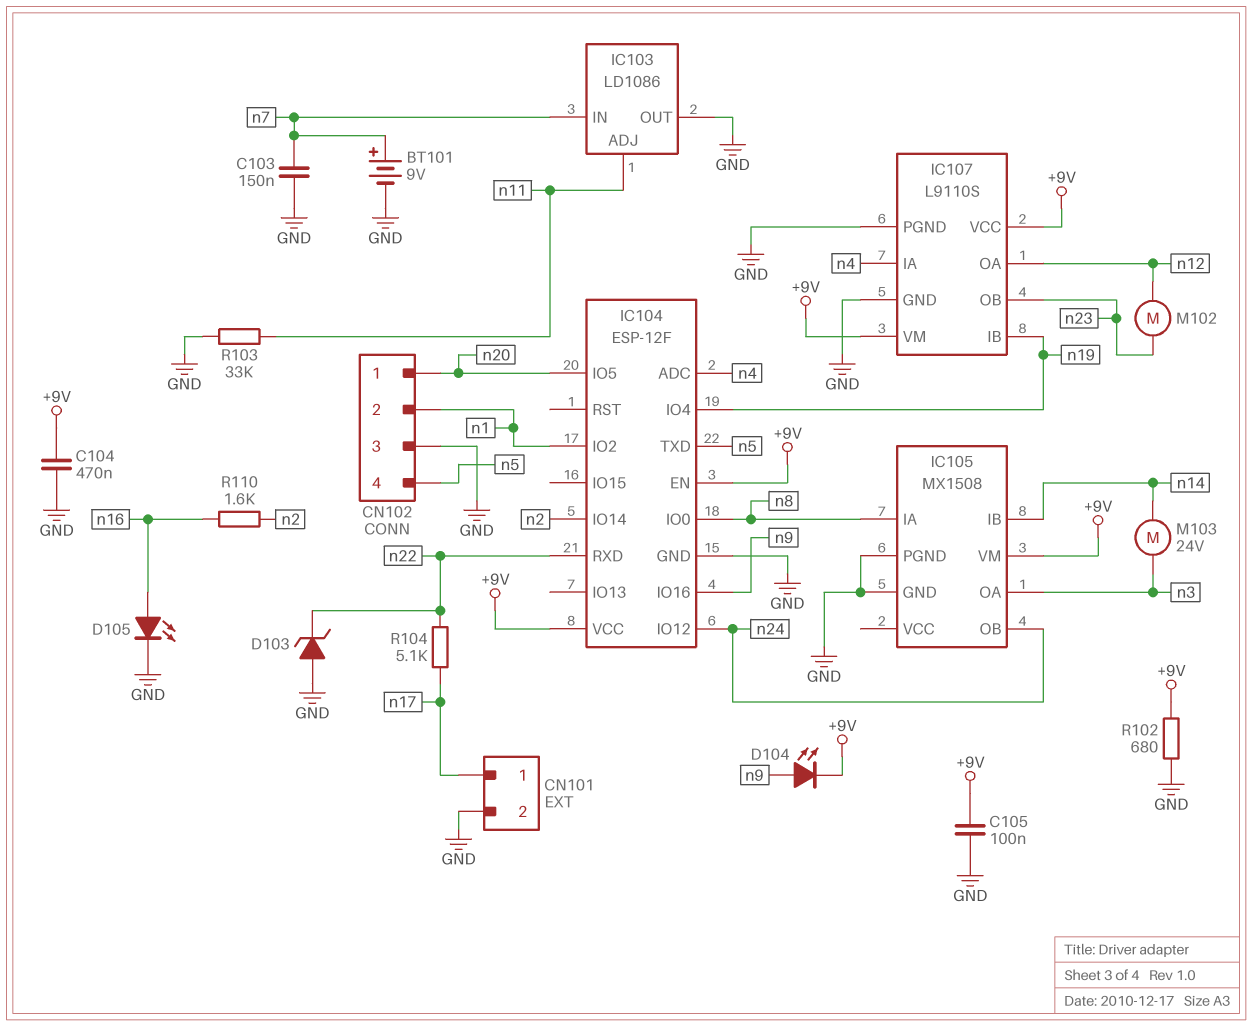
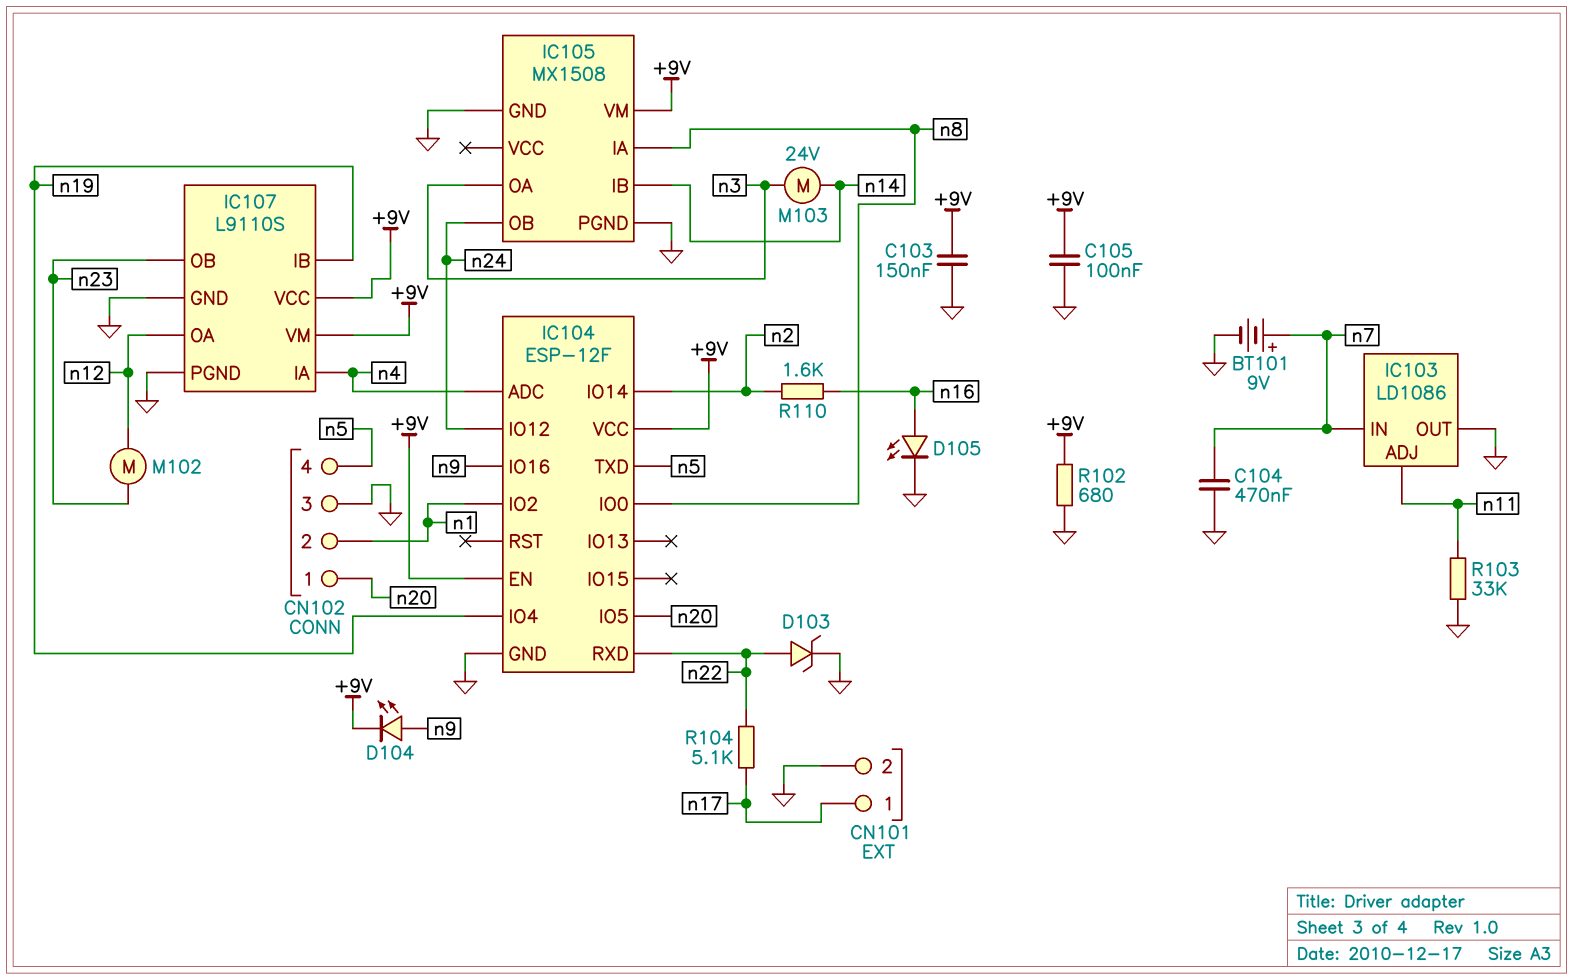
C103: 150nF (GND, n7) -> 150nF (+9V, GND)
C104: 470nF (+9V, GND) -> 470nF (GND, n7)
D103: zener (A GND, K n22) -> zener (A n22, K GND)

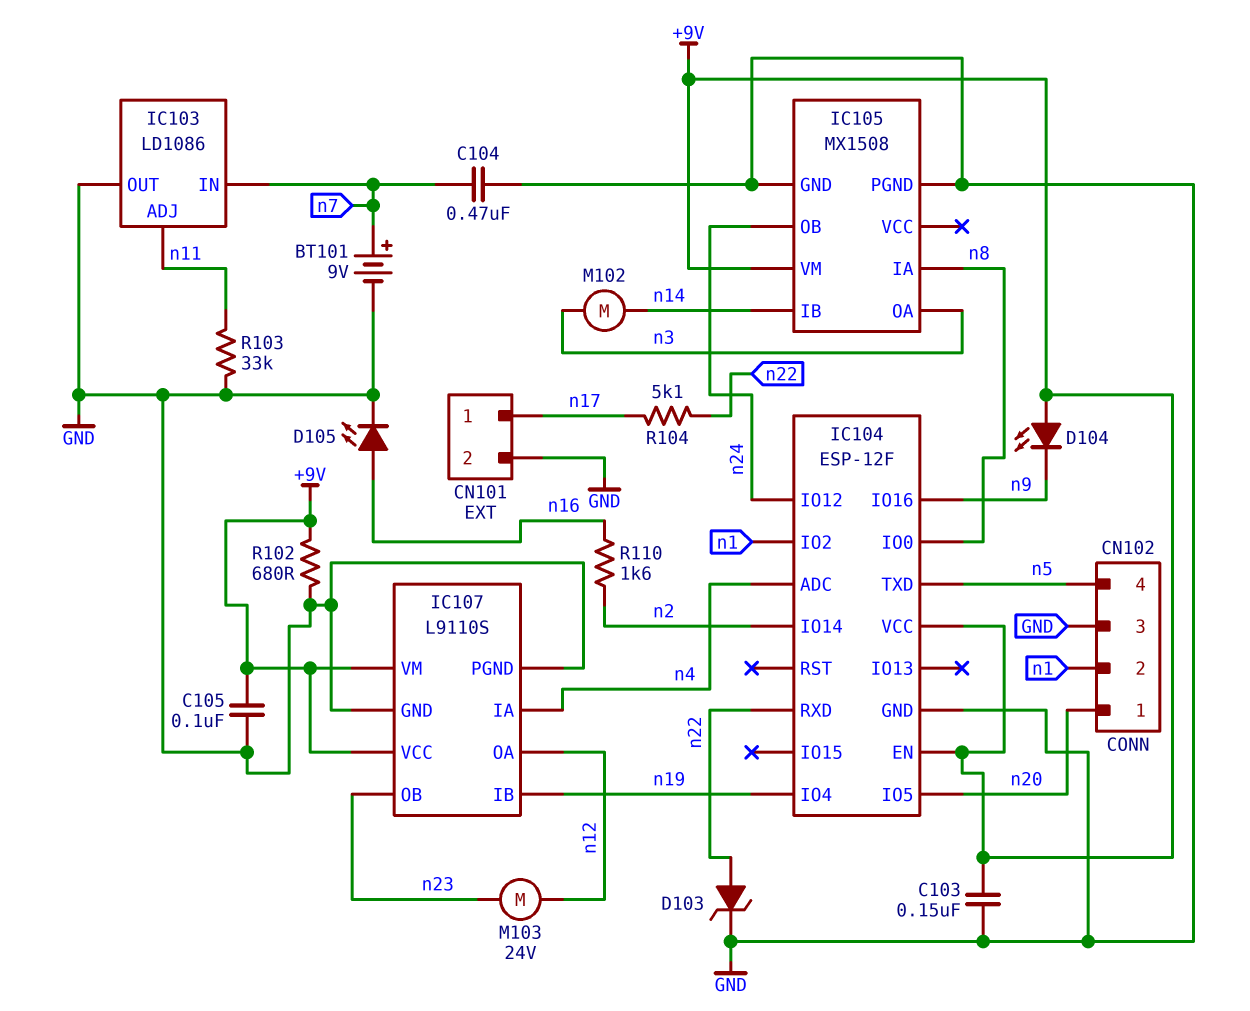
D104: LED (A n9, K +9V) -> LED (A +9V, K n9)
M102: motor (n12, n23) -> motor (n3, n14)
M103: motor 24V (n3, n14) -> motor 24V (n12, n23)

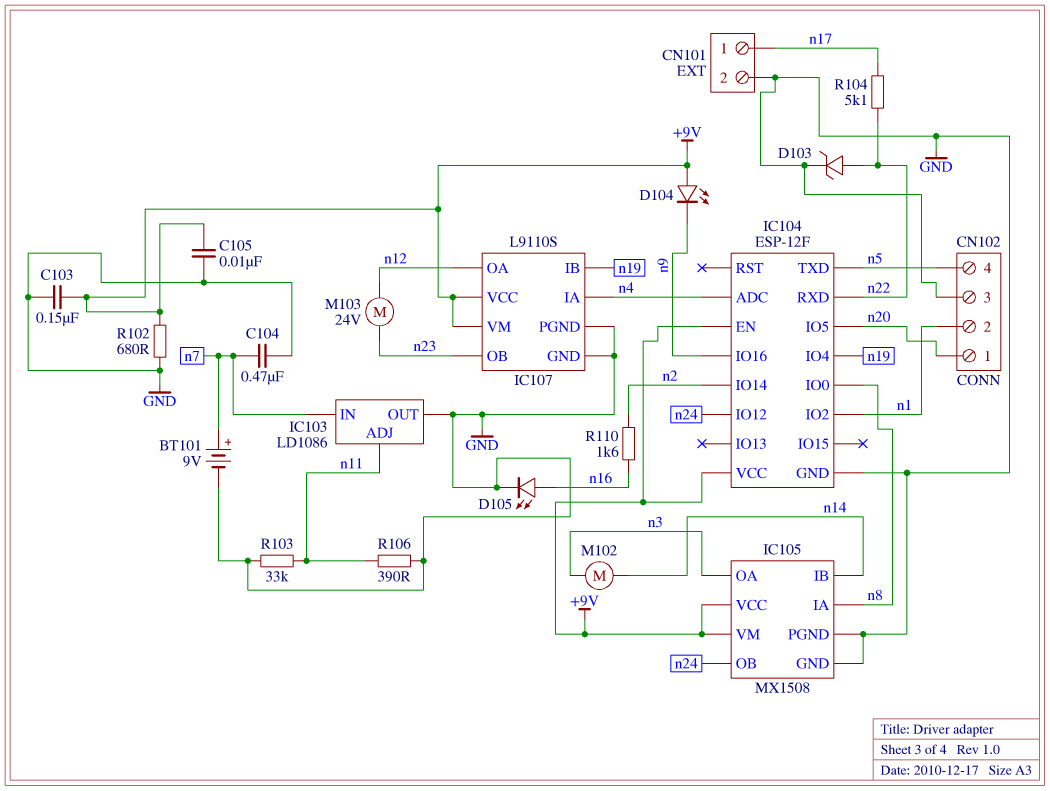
C105: 100nF (+9V, GND) -> 10nF (+9V, GND)
IC105 pin VCC: none -> +9V
R106: none -> 390 (GND, n11)

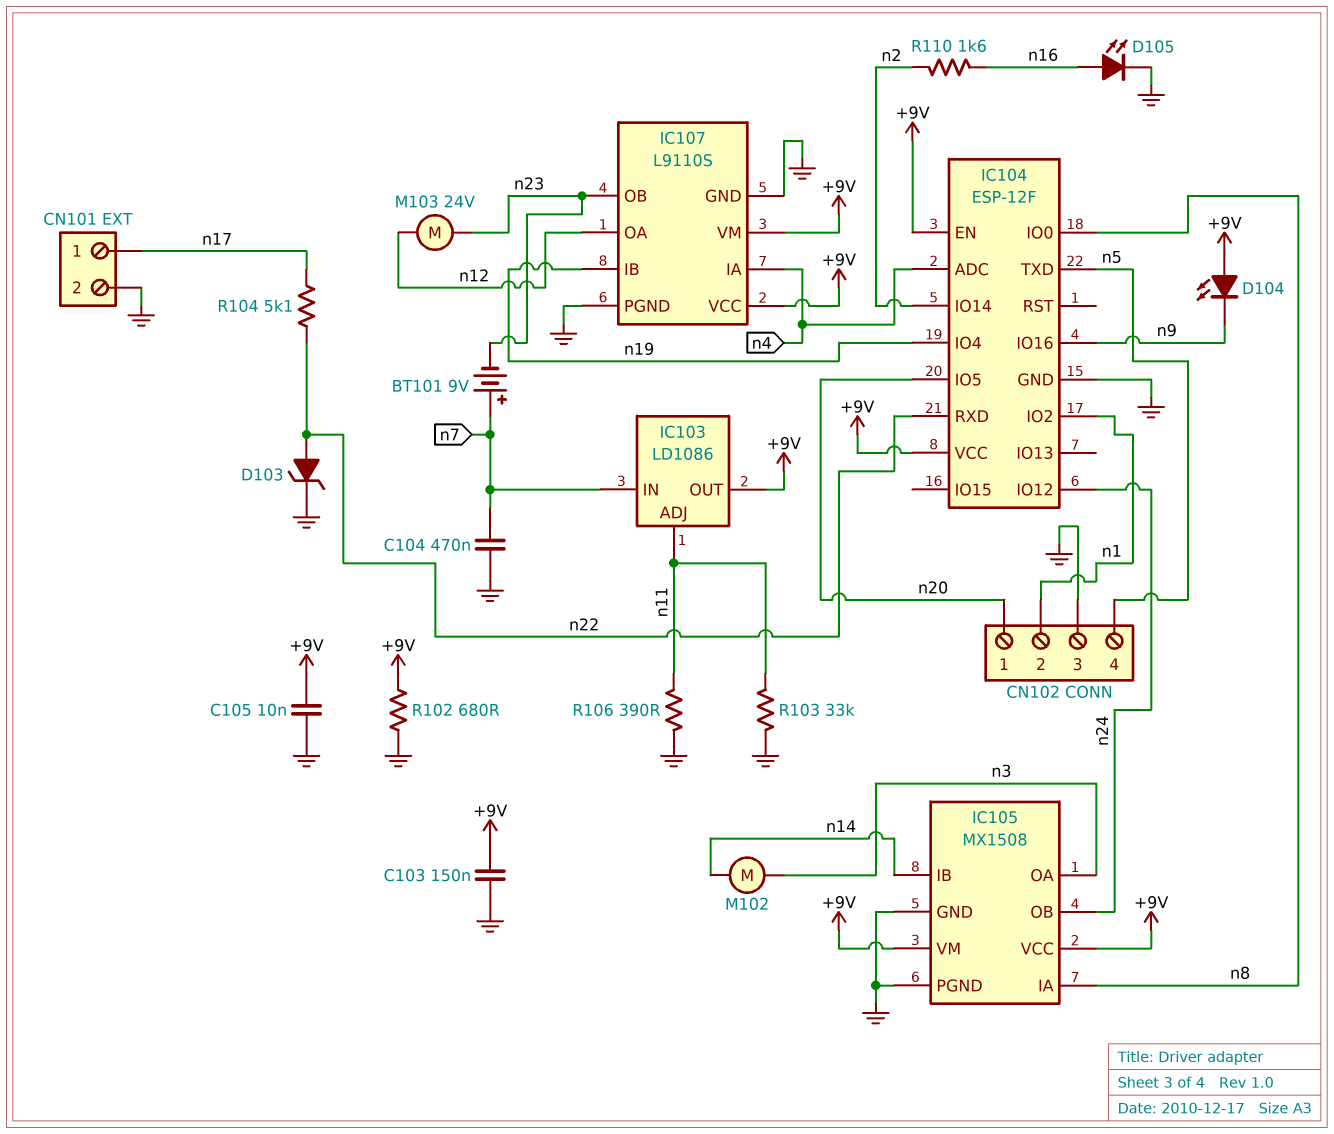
BT101: 9V (plus n7, minus GND) -> 9V (plus n7, minus n23)
IC103 pin OUT: GND -> +9V

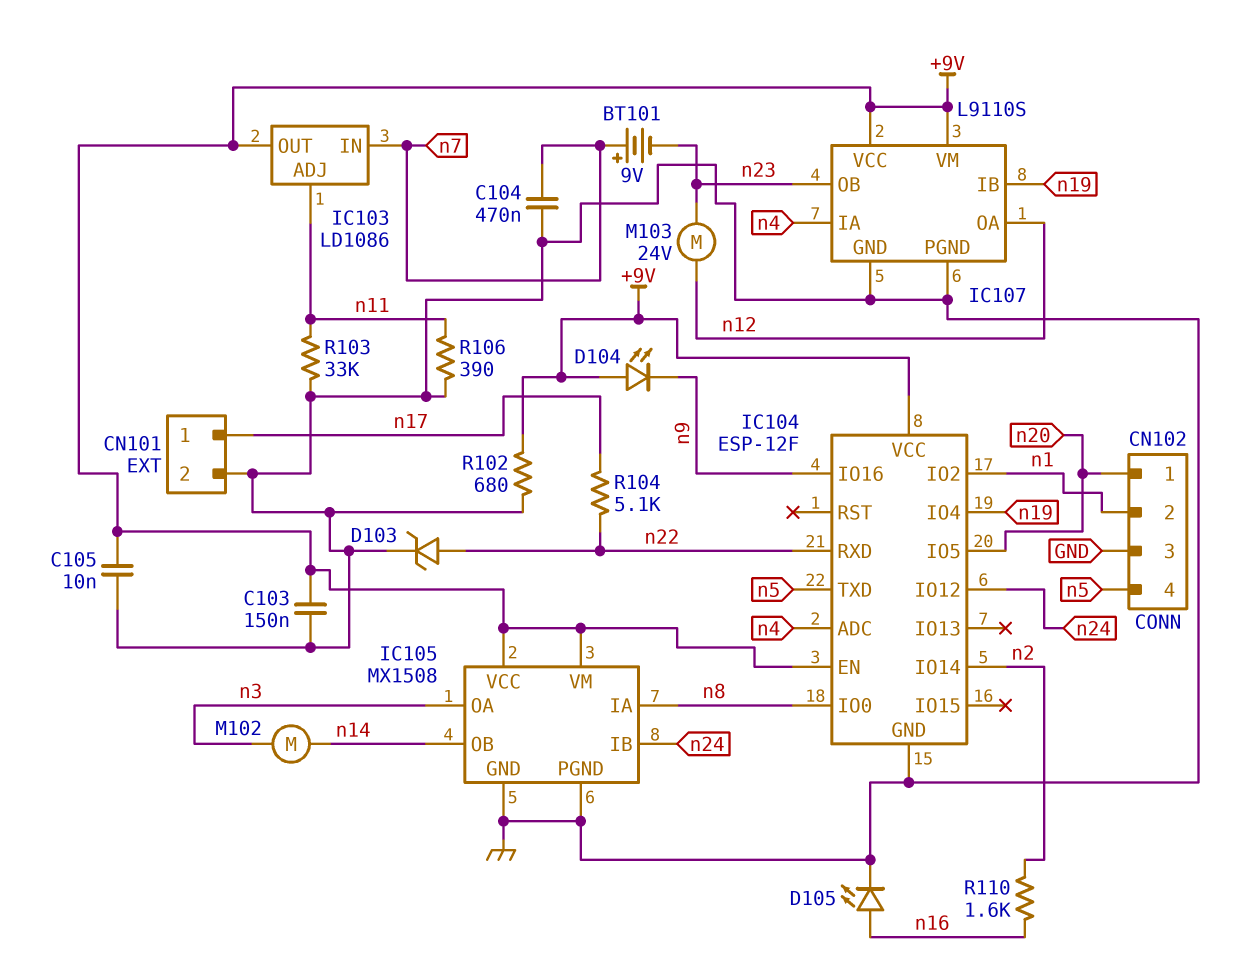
IC105 pin IB: n14 -> n24
IC105 pin OB: n24 -> n14

